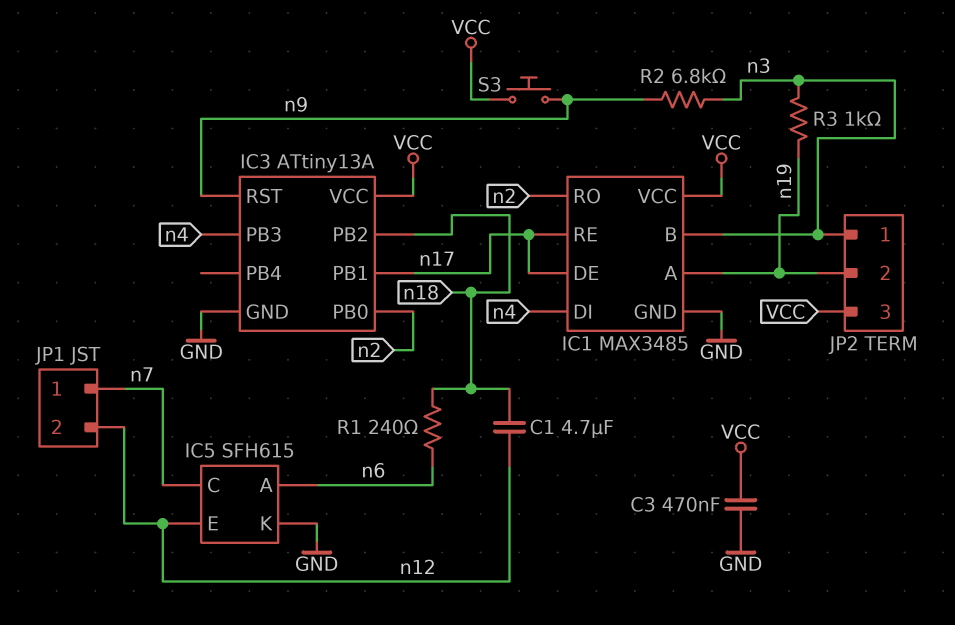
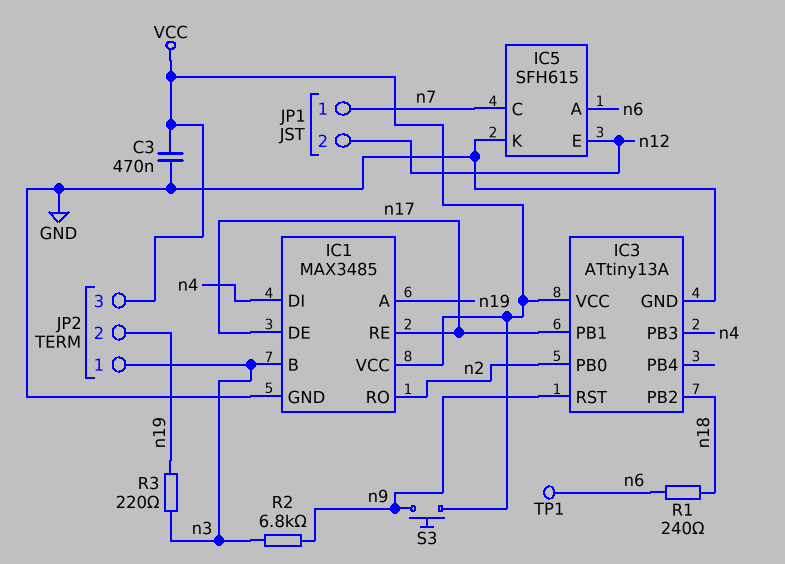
C1: 4.7uF (n12, n18) -> none
R3: 1k (n3, n19) -> 220 (n3, n19)
TP1: none -> test point (n6)

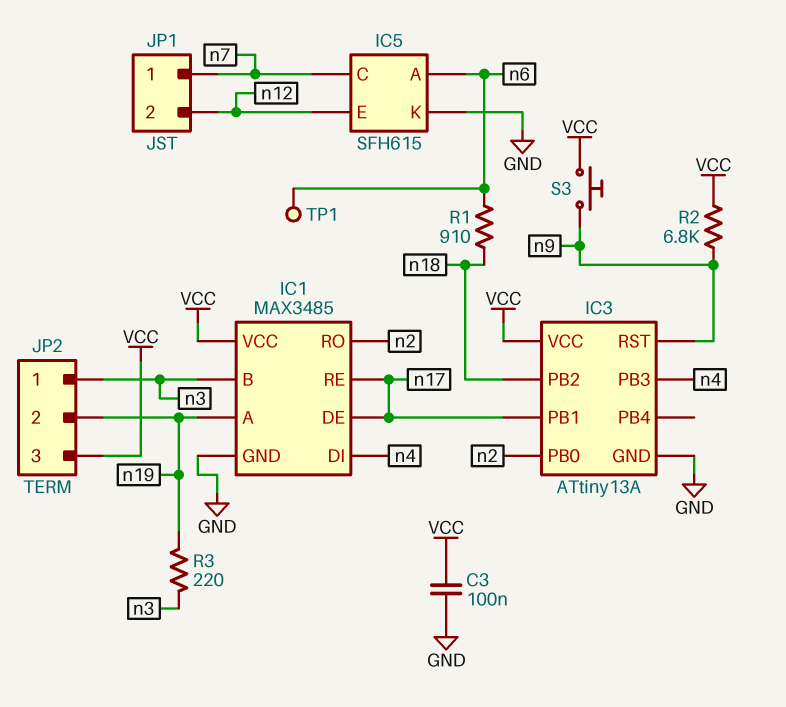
C3: 470nF (GND, VCC) -> 100nF (GND, VCC)
R1: 240 (n6, n18) -> 910 (n6, n18)
R2: 6.8k (n3, n9) -> 6.8k (VCC, n9)

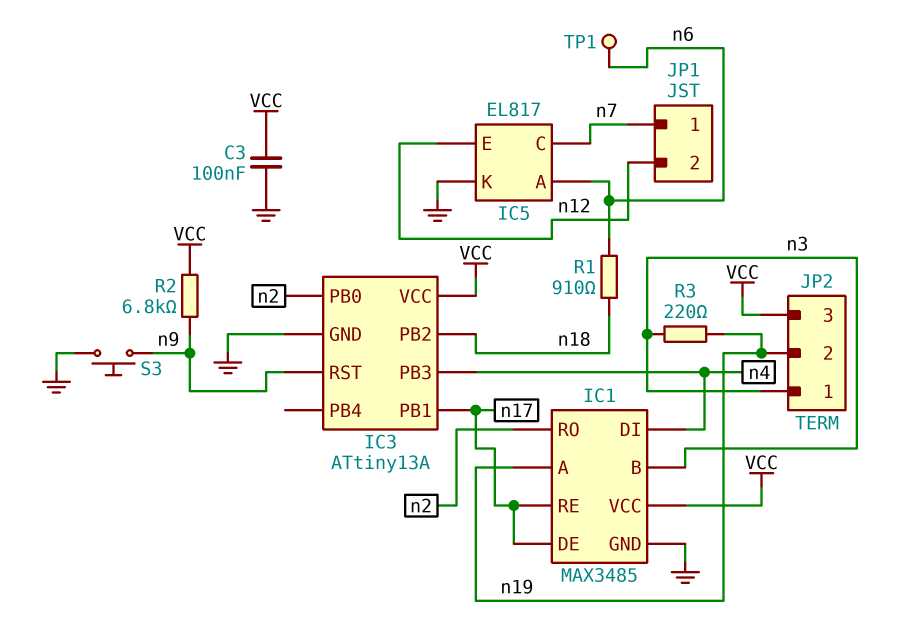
IC5: SFH615 -> EL817
S3: button (VCC, n9) -> button (GND, n9)

